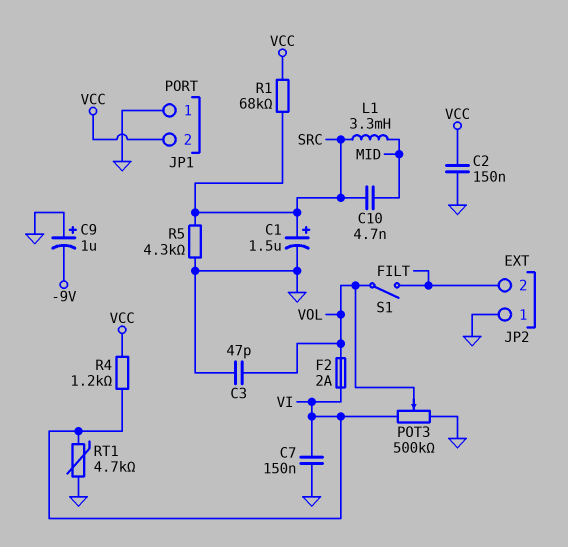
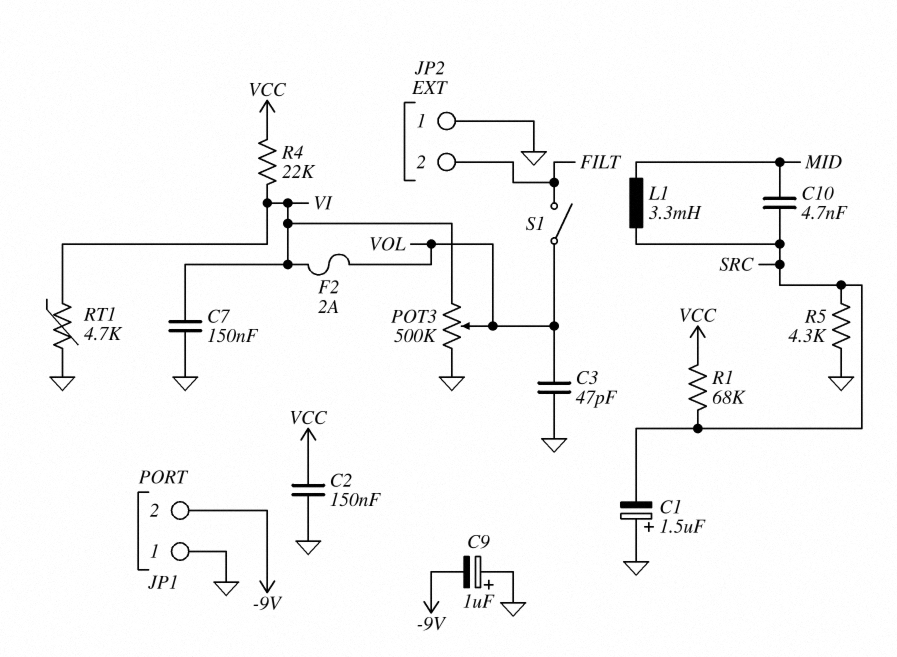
C1: 1.5uF (plus SRC, minus GND) -> 1.5uF (plus GND, minus SRC)
JP1 pin 2: VCC -> -9V
R4: 1.2k (VCC, VI) -> 22k (VCC, VI)

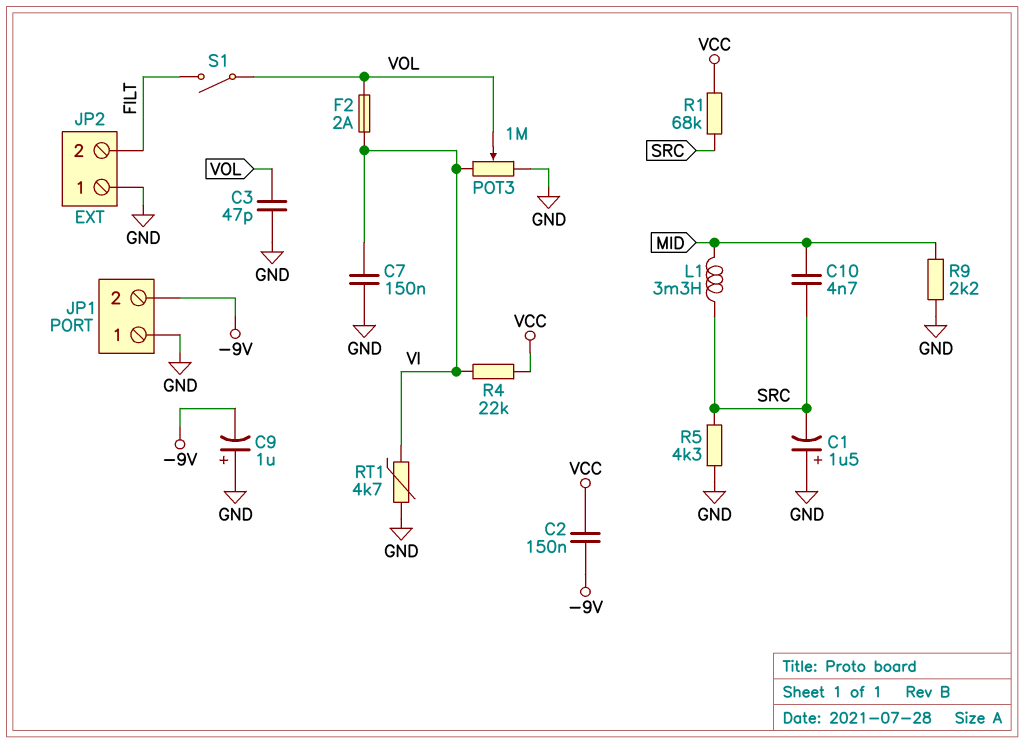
C2: 150nF (GND, VCC) -> 150nF (-9V, VCC)
POT3: 500k (GND, VI, wiper VOL) -> 1M (GND, VI, wiper VOL)
R9: none -> 2.2k (GND, MID)

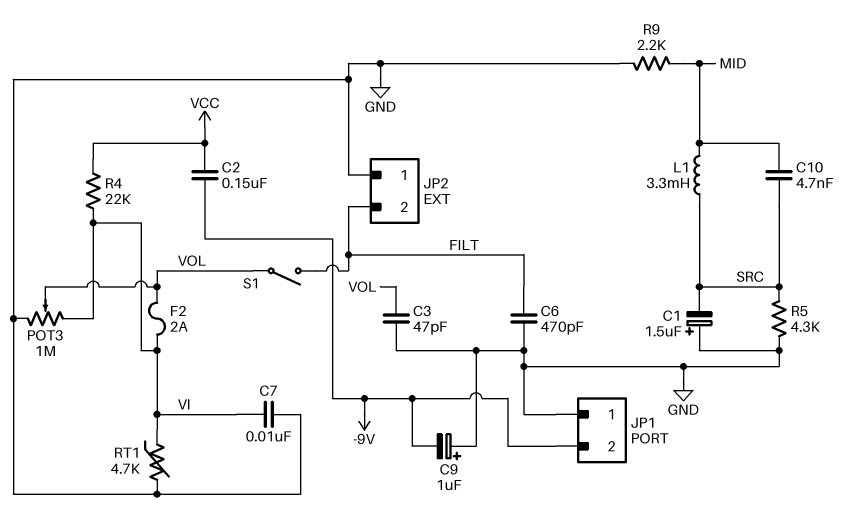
C6: none -> 470pF (FILT, GND)
C7: 150nF (GND, VI) -> 10nF (GND, VI)
R1: 68k (SRC, VCC) -> none

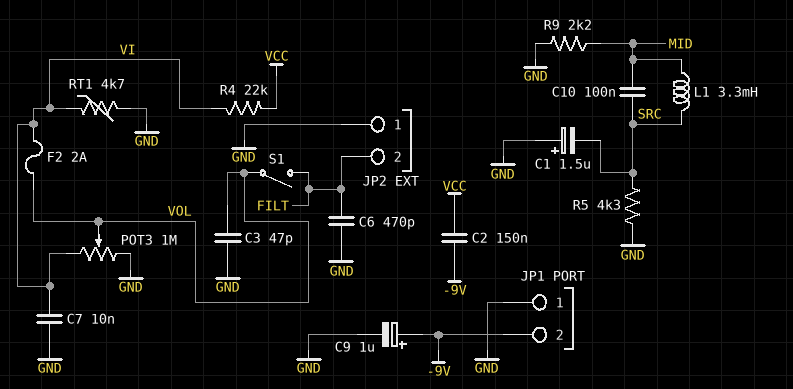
C9: 1uF (plus GND, minus -9V) -> 1uF (plus -9V, minus GND)
C10: 4.7nF (MID, SRC) -> 100nF (MID, SRC)

